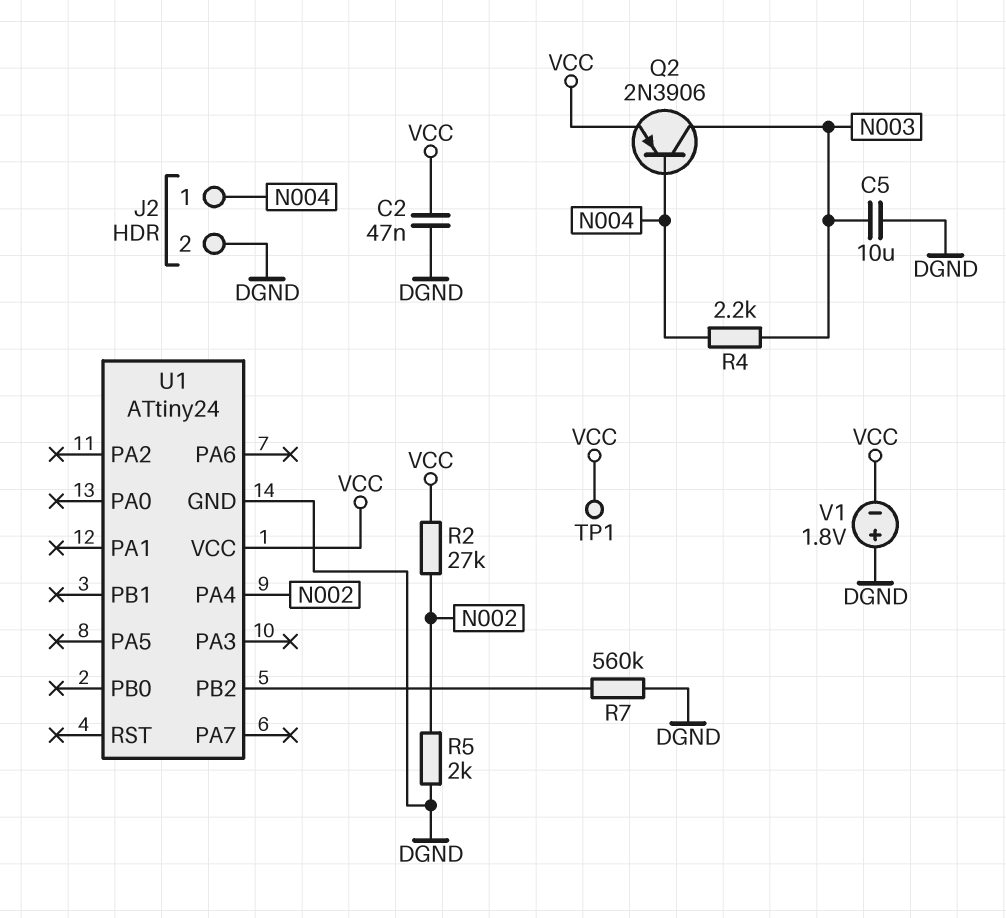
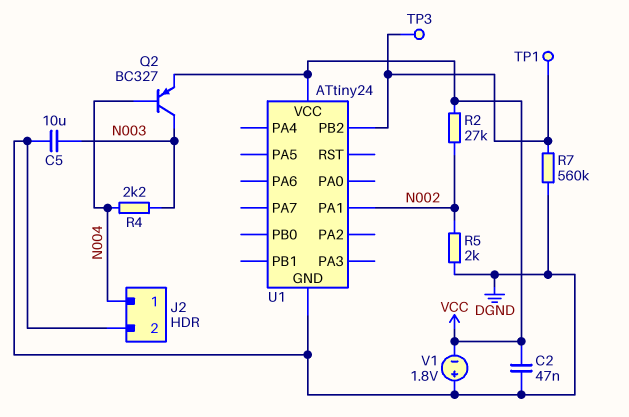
Q2: PNP 2N3906 (B N004, C N003, E VCC) -> PNP BC327 (B N004, C N003, E VCC)
TP1: test point (VCC) -> test point (U1/PB2)
TP3: none -> test point (U1/PB2)
U1 pin PA1: none -> N002
U1 pin PA4: N002 -> none

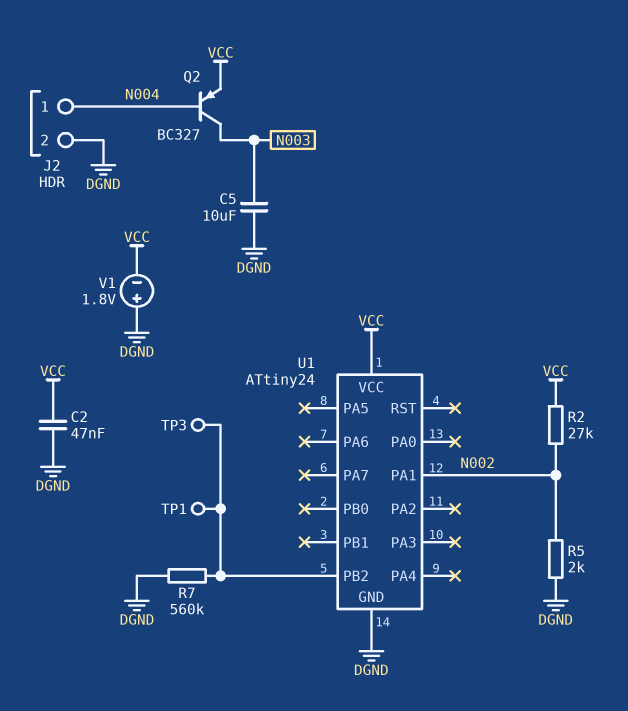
R4: 2.2k (N003, N004) -> none

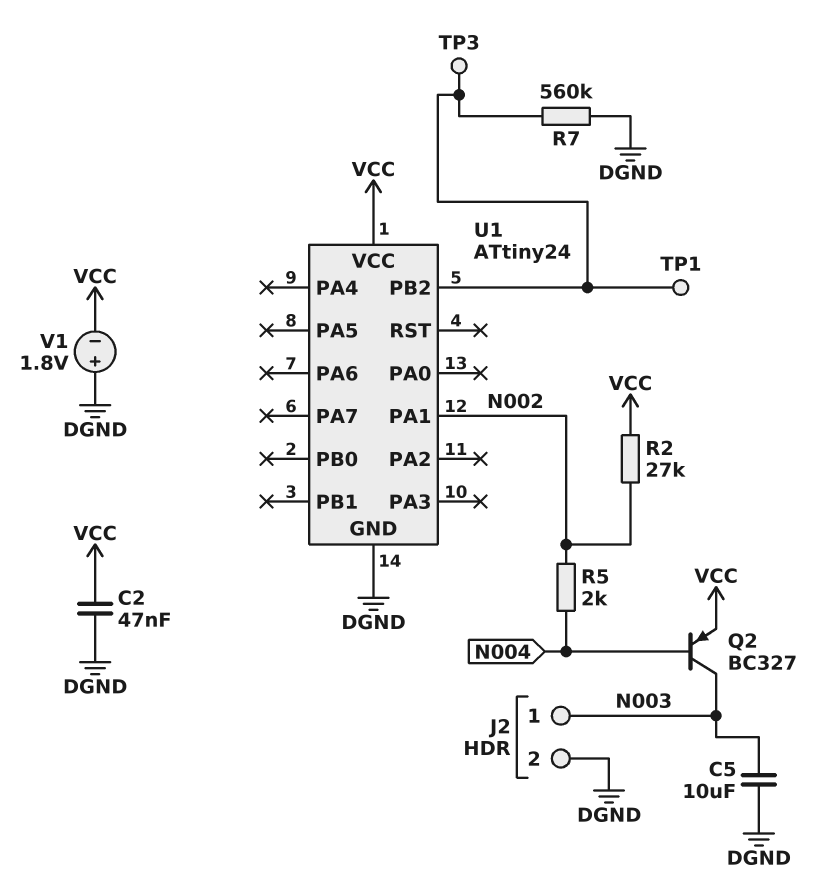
J2 pin 1: N004 -> N003
R5: 2k (DGND, N002) -> 2k (N002, N004)

